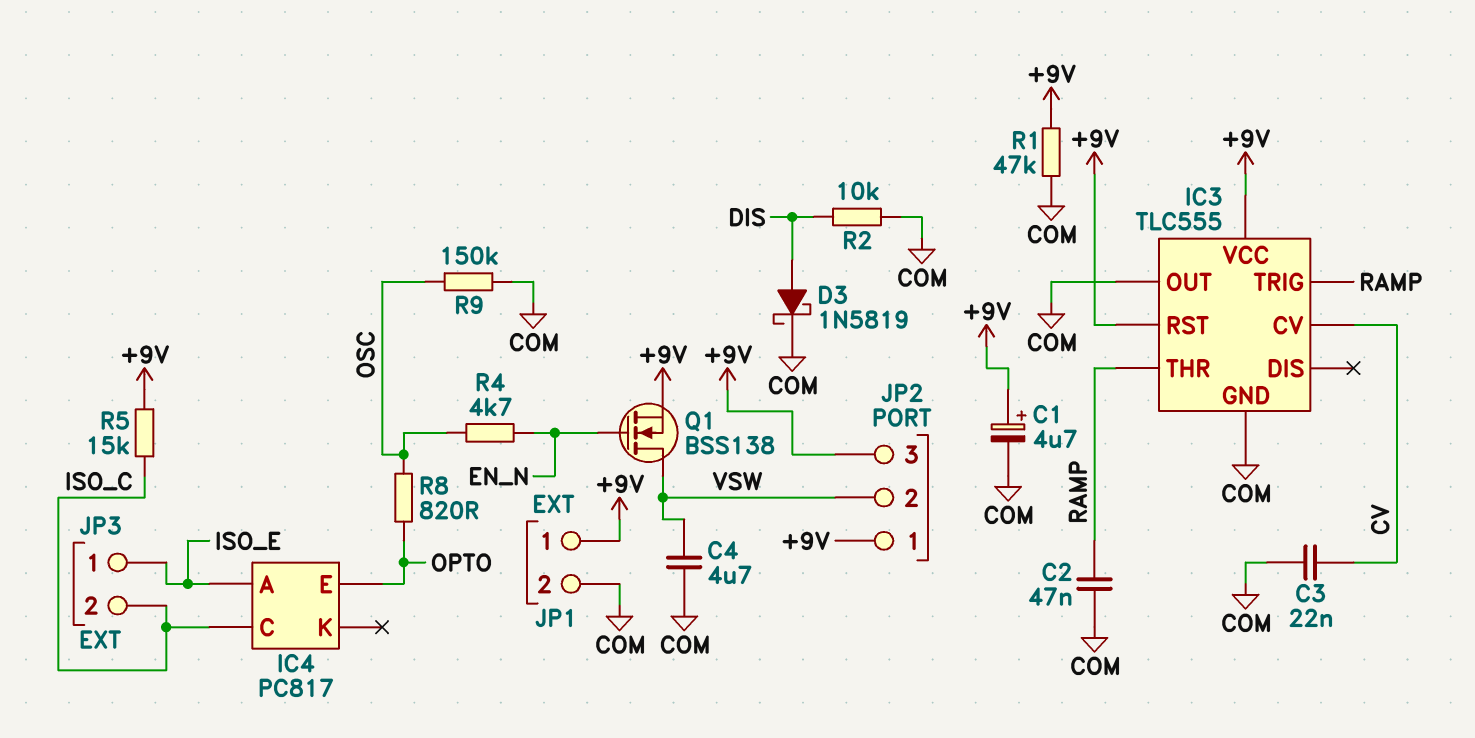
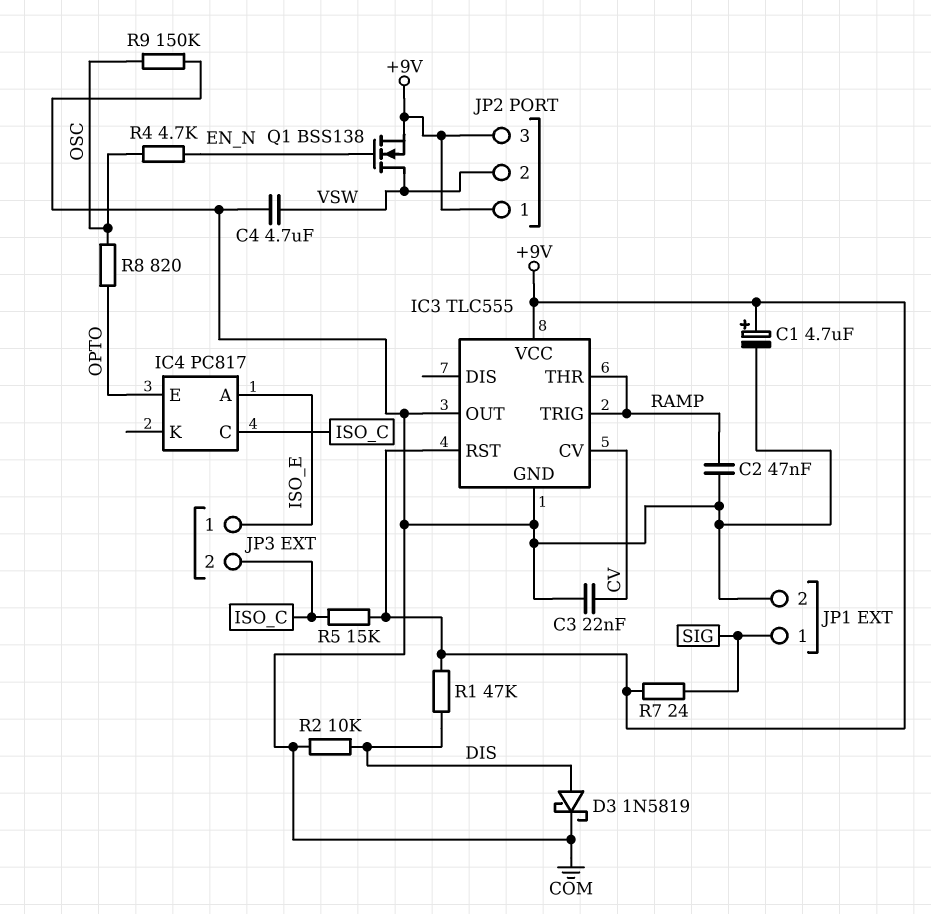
JP1 pin 1: +9V -> SIG
R1: 47k (+9V, COM) -> 47k (+9V, DIS)
R7: none -> 24 (+9V, SIG)

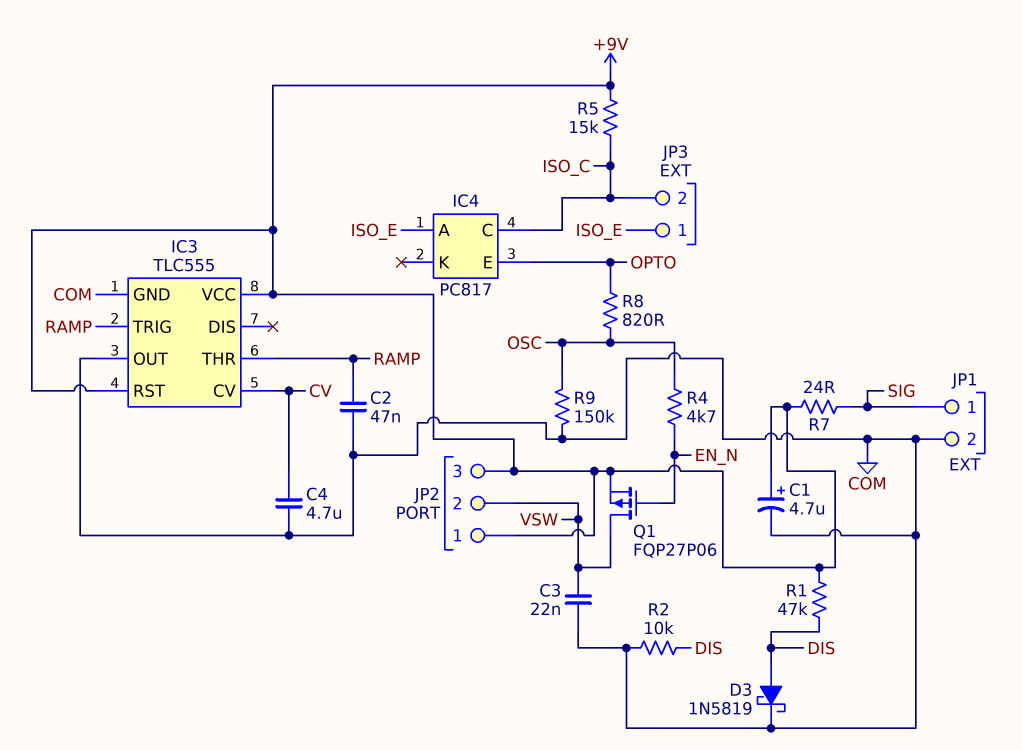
C3: 22nF (COM, CV) -> 22nF (COM, VSW)
C4: 4.7uF (COM, VSW) -> 4.7uF (COM, CV)
Q1: NMOS BSS138 (G EN_N, D VSW, S +9V) -> PMOS FQP27P06 (G EN_N, D VSW, S +9V)

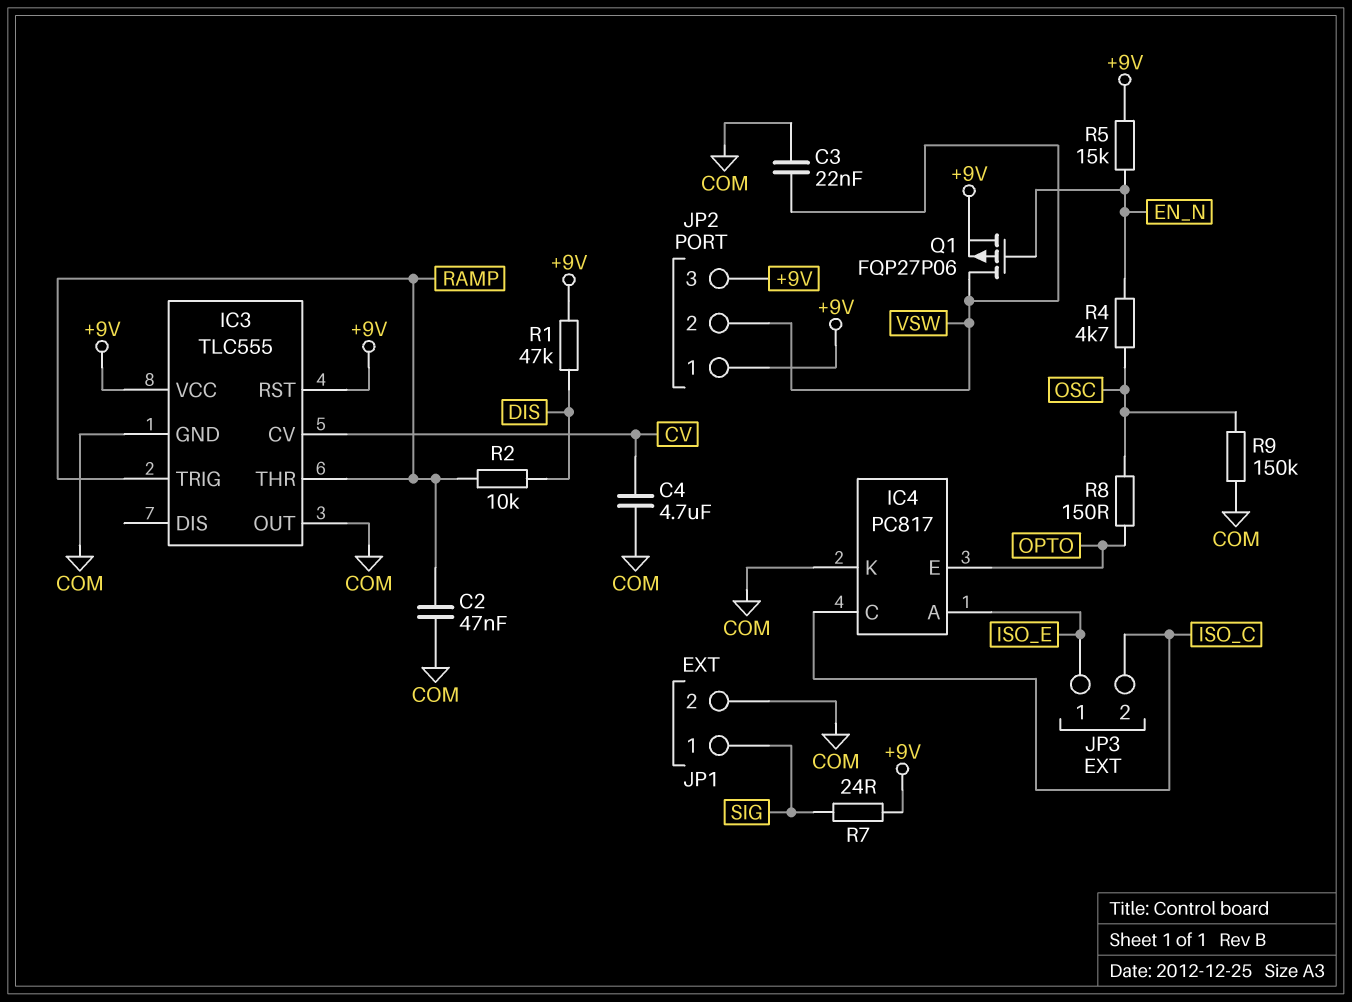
C1: 4.7uF (plus +9V, minus COM) -> none
D3: schottky 1N5819 (A DIS, K COM) -> none
IC4 pin K: none -> COM
R2: 10k (COM, DIS) -> 10k (DIS, RAMP)
R5: 15k (+9V, ISO_C) -> 15k (+9V, EN_N)
R8: 820 (OPTO, OSC) -> 150 (OPTO, OSC)

